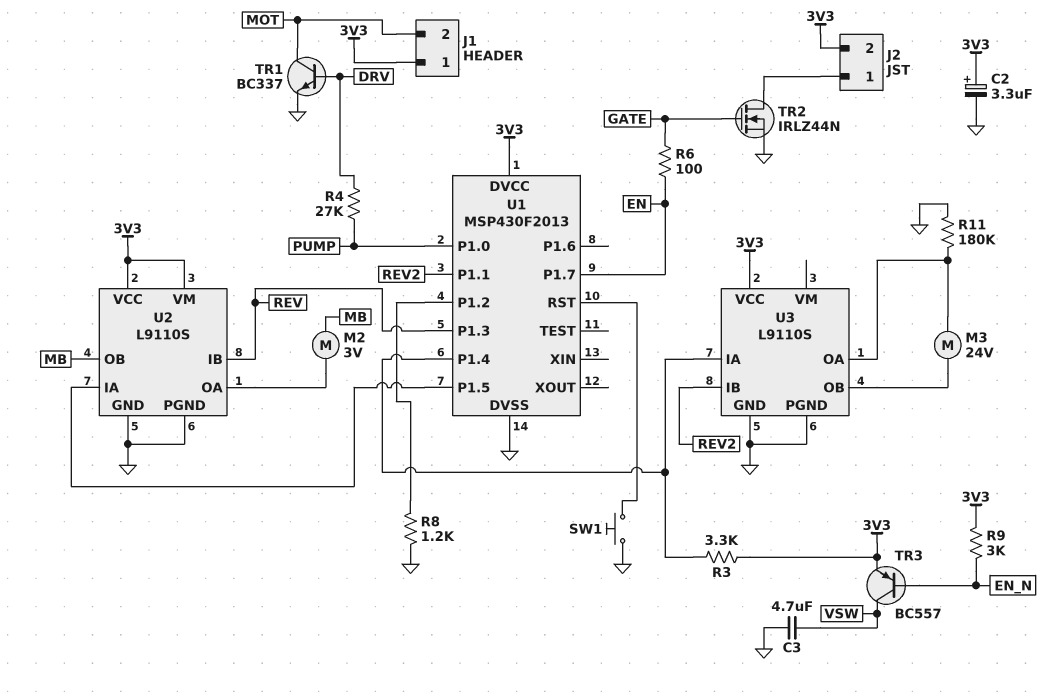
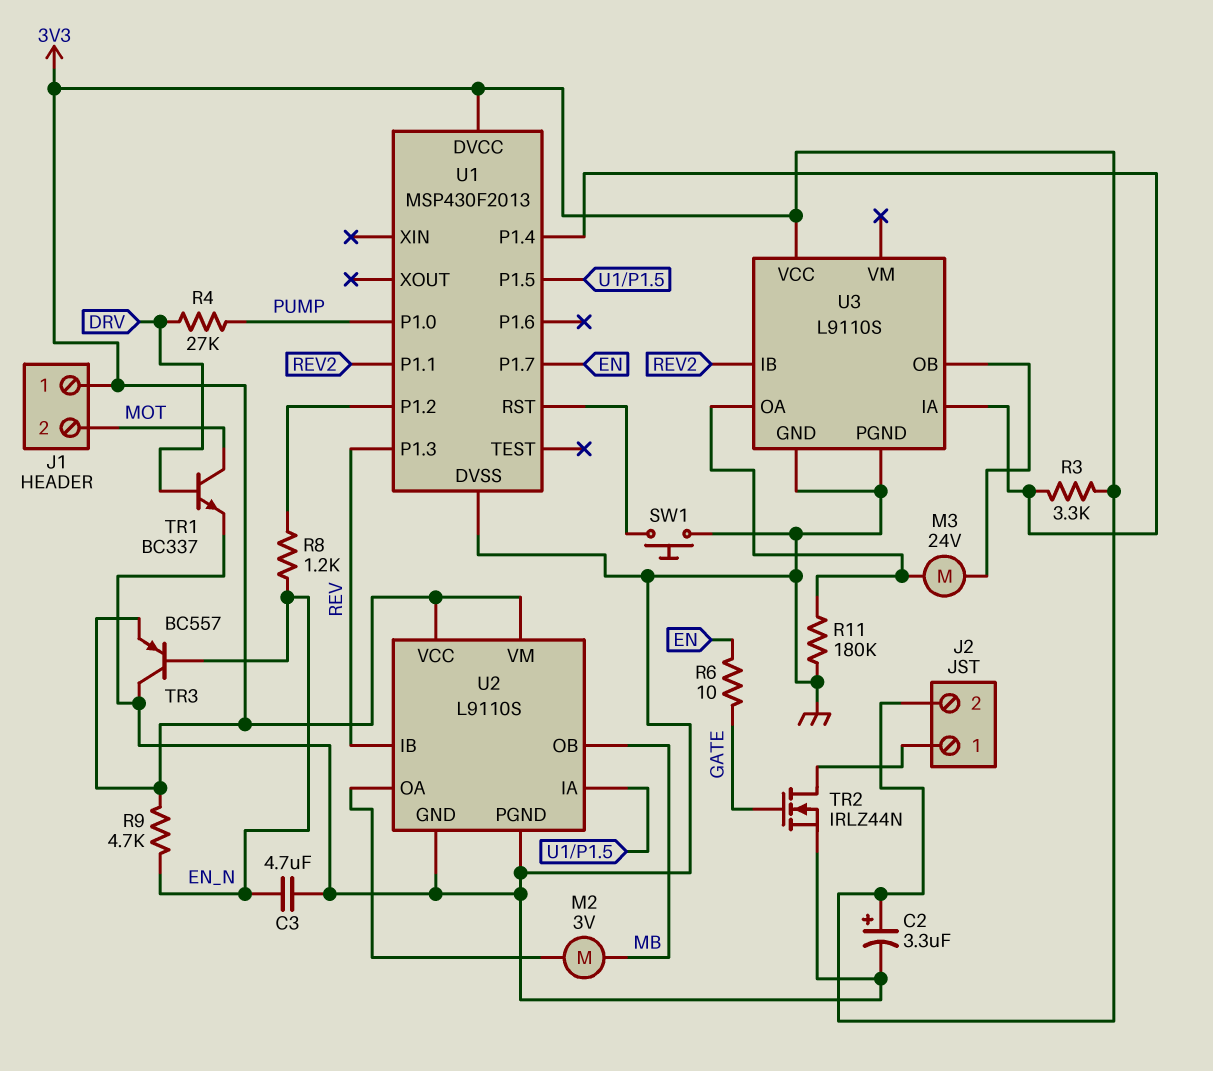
C3: 4.7uF (GND, VSW) -> 4.7uF (EN_N, GND)
R6: 100 (EN, GATE) -> 10 (EN, GATE)
R8: 1.2k (GND, U1/P1.2) -> 1.2k (EN_N, U1/P1.2)
R9: 3k (3V3, EN_N) -> 4.7k (3V3, EN_N)
TR3: PNP BC557 (B EN_N, C VSW, E 3V3) -> PNP BC557 (B EN_N, C GND, E 3V3)

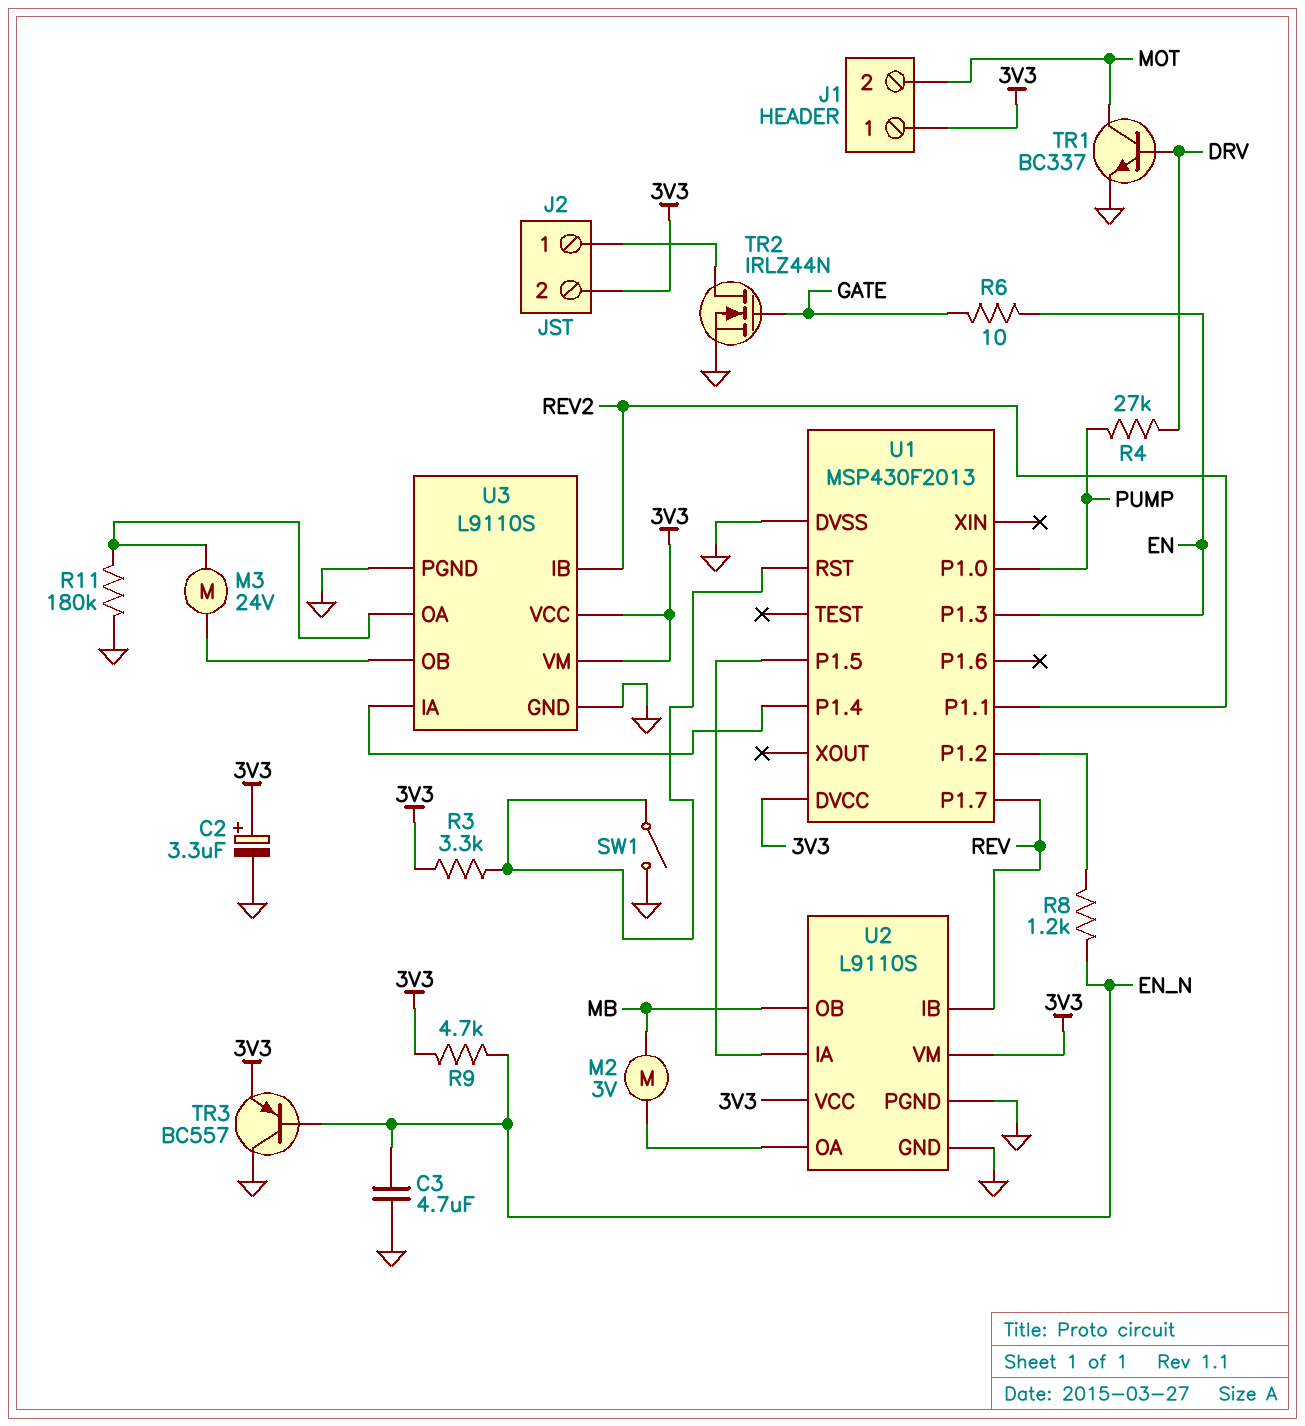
R3: 3.3k (3V3, U1/P1.4) -> 3.3k (3V3, U1/RST)
SW1: button (GND, U1/RST) -> switch (GND, U1/RST)
U1 pin P1.3: REV -> EN
U1 pin P1.7: EN -> REV
U3 pin VM: none -> 3V3

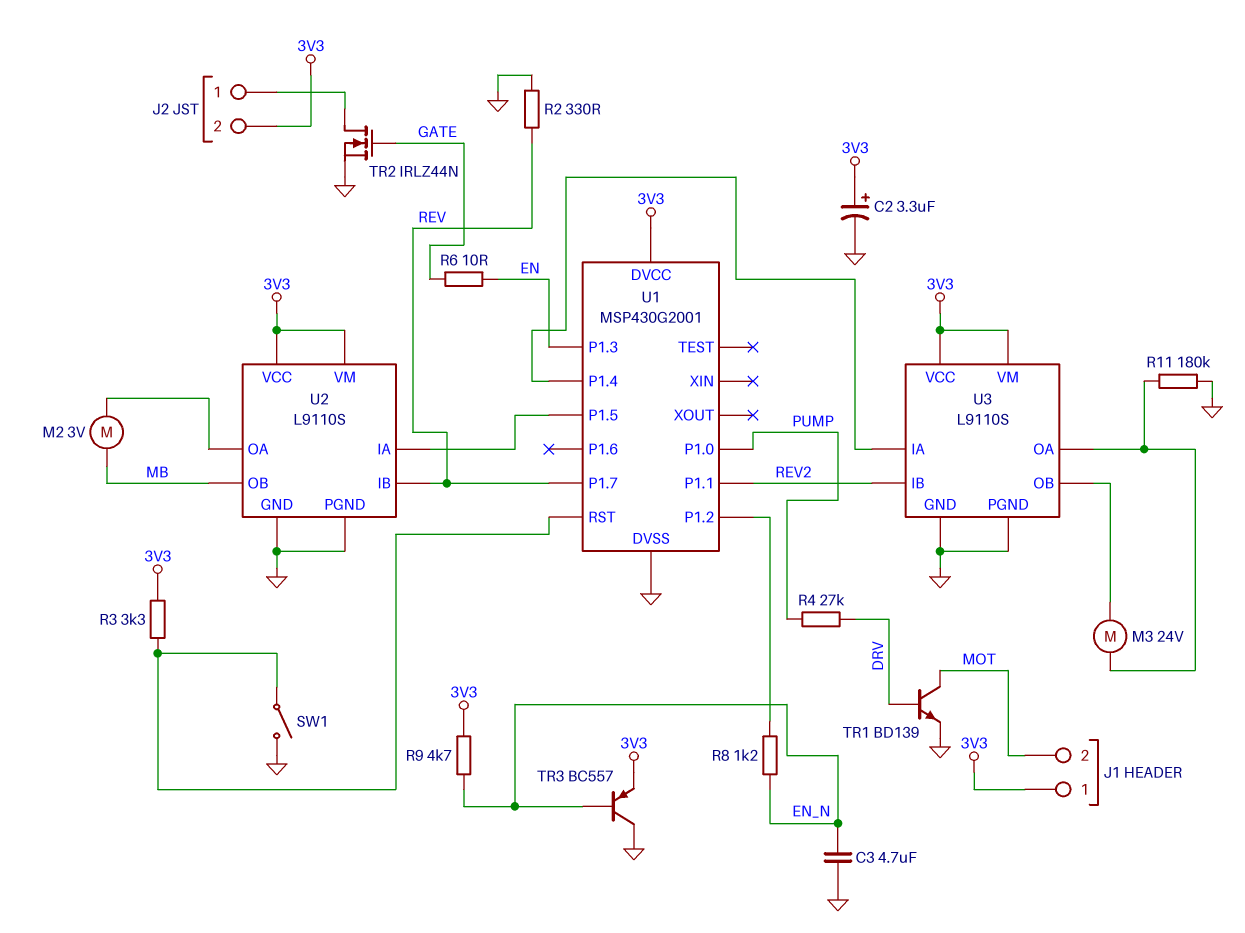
R2: none -> 330 (GND, REV)
TR1: NPN BC337 (B DRV, C MOT, E GND) -> NPN BD139 (B DRV, C MOT, E GND)
U1: MSP430F2013 -> MSP430G2001

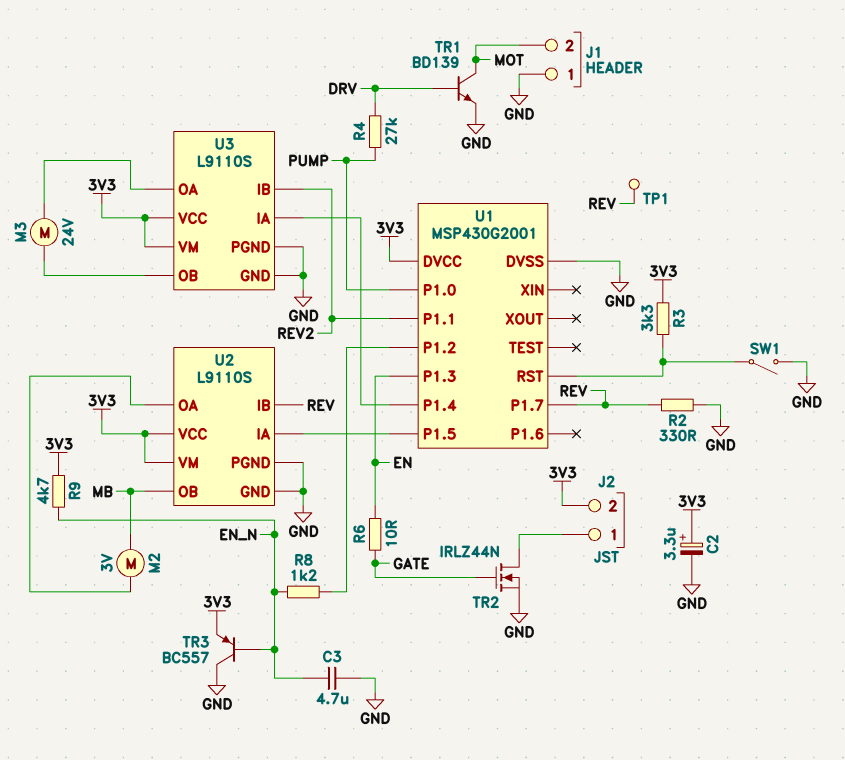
J1 pin 1: 3V3 -> GND
R11: 180k (GND, U3/OA) -> none
TP1: none -> test point (REV)

